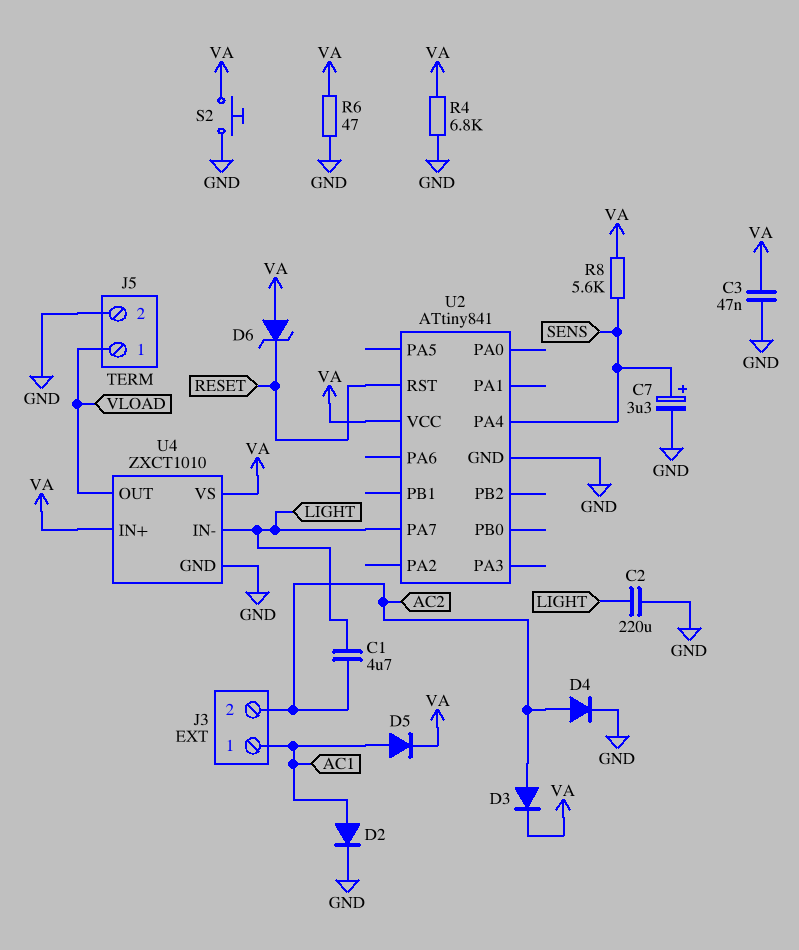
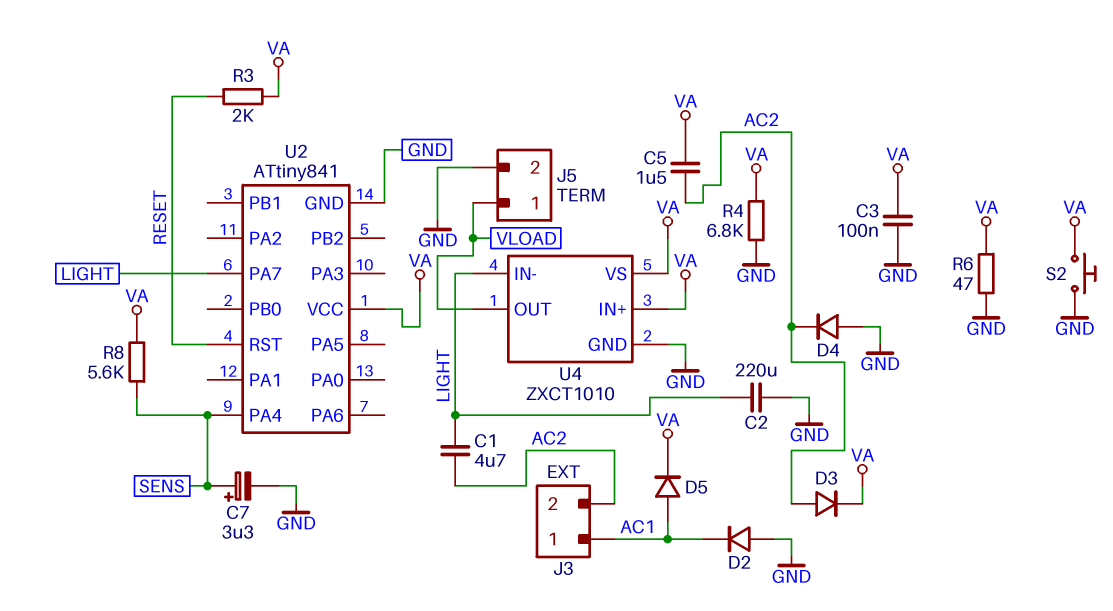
C3: 47nF (GND, VA) -> 100nF (GND, VA)
C5: none -> 1.5uF (AC2, VA)
D2: diode (A AC1, K GND) -> diode (A GND, K AC1)
D4: diode (A AC2, K GND) -> diode (A GND, K AC2)
D6: zener (A VA, K RESET) -> none
R3: none -> 2k (RESET, VA)

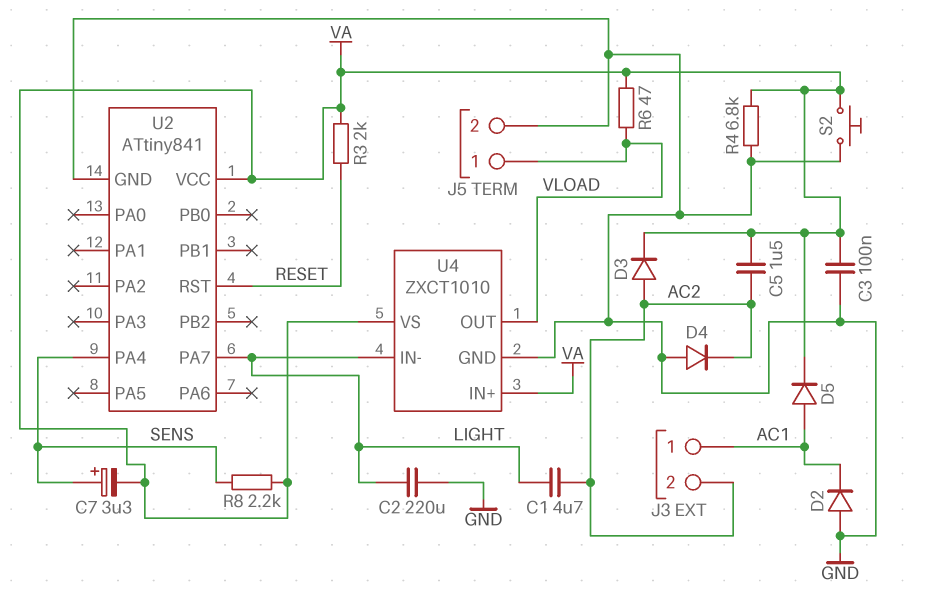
C7: 3.3uF (plus SENS, minus GND) -> 3.3uF (plus SENS, minus VA)
R6: 47 (GND, VA) -> 47 (VA, VLOAD)
R8: 5.6k (SENS, VA) -> 2.2k (SENS, VA)

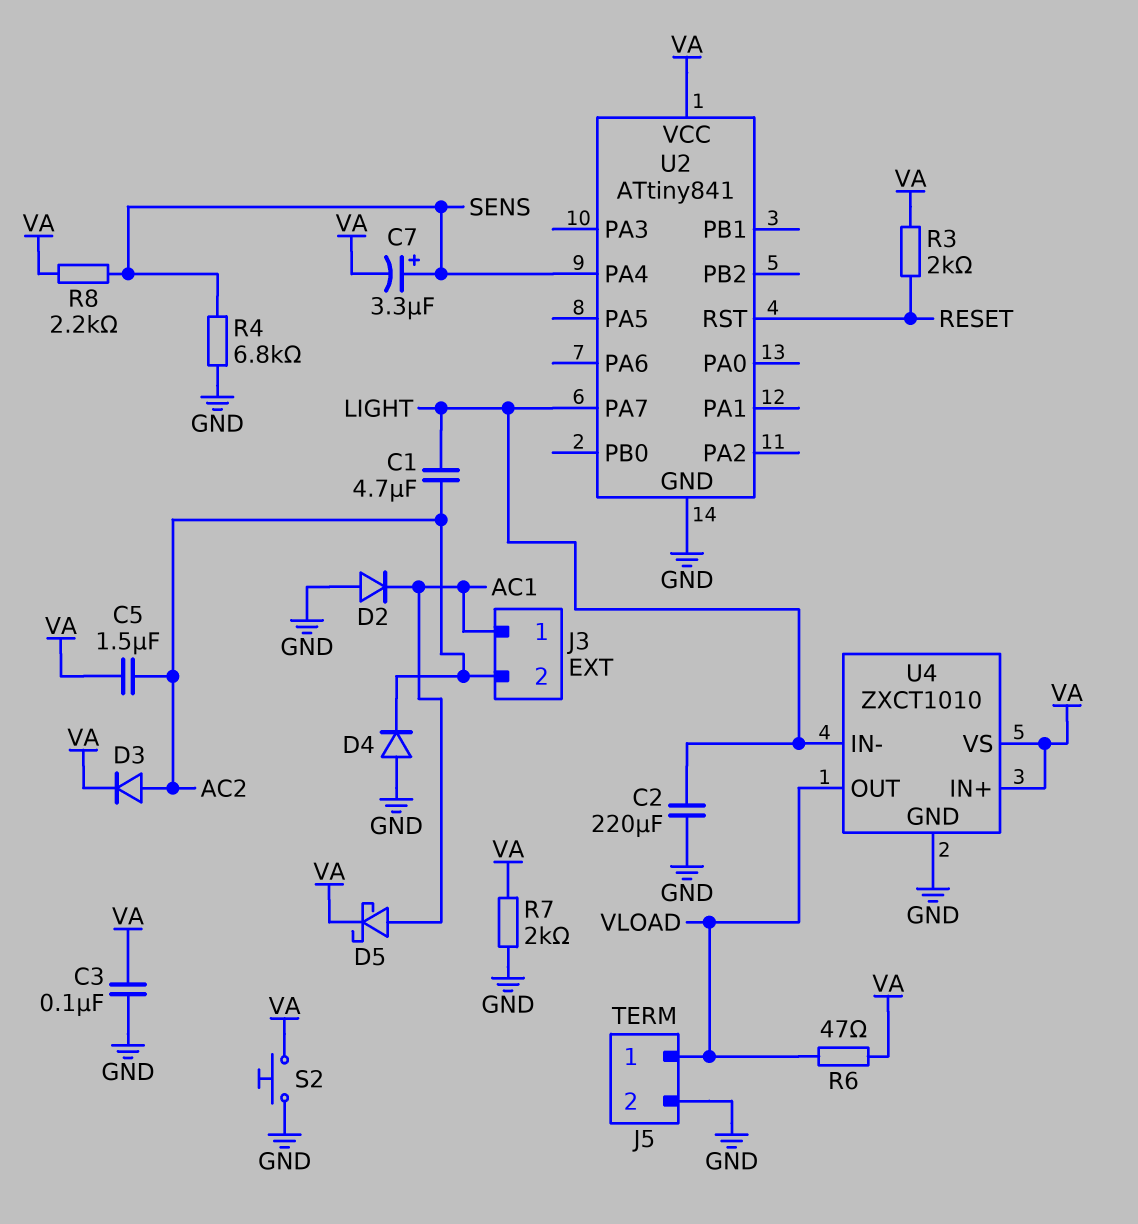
D5: diode (A AC1, K VA) -> schottky (A AC1, K VA)
R4: 6.8k (GND, VA) -> 6.8k (GND, SENS)
R7: none -> 2k (GND, VA)

